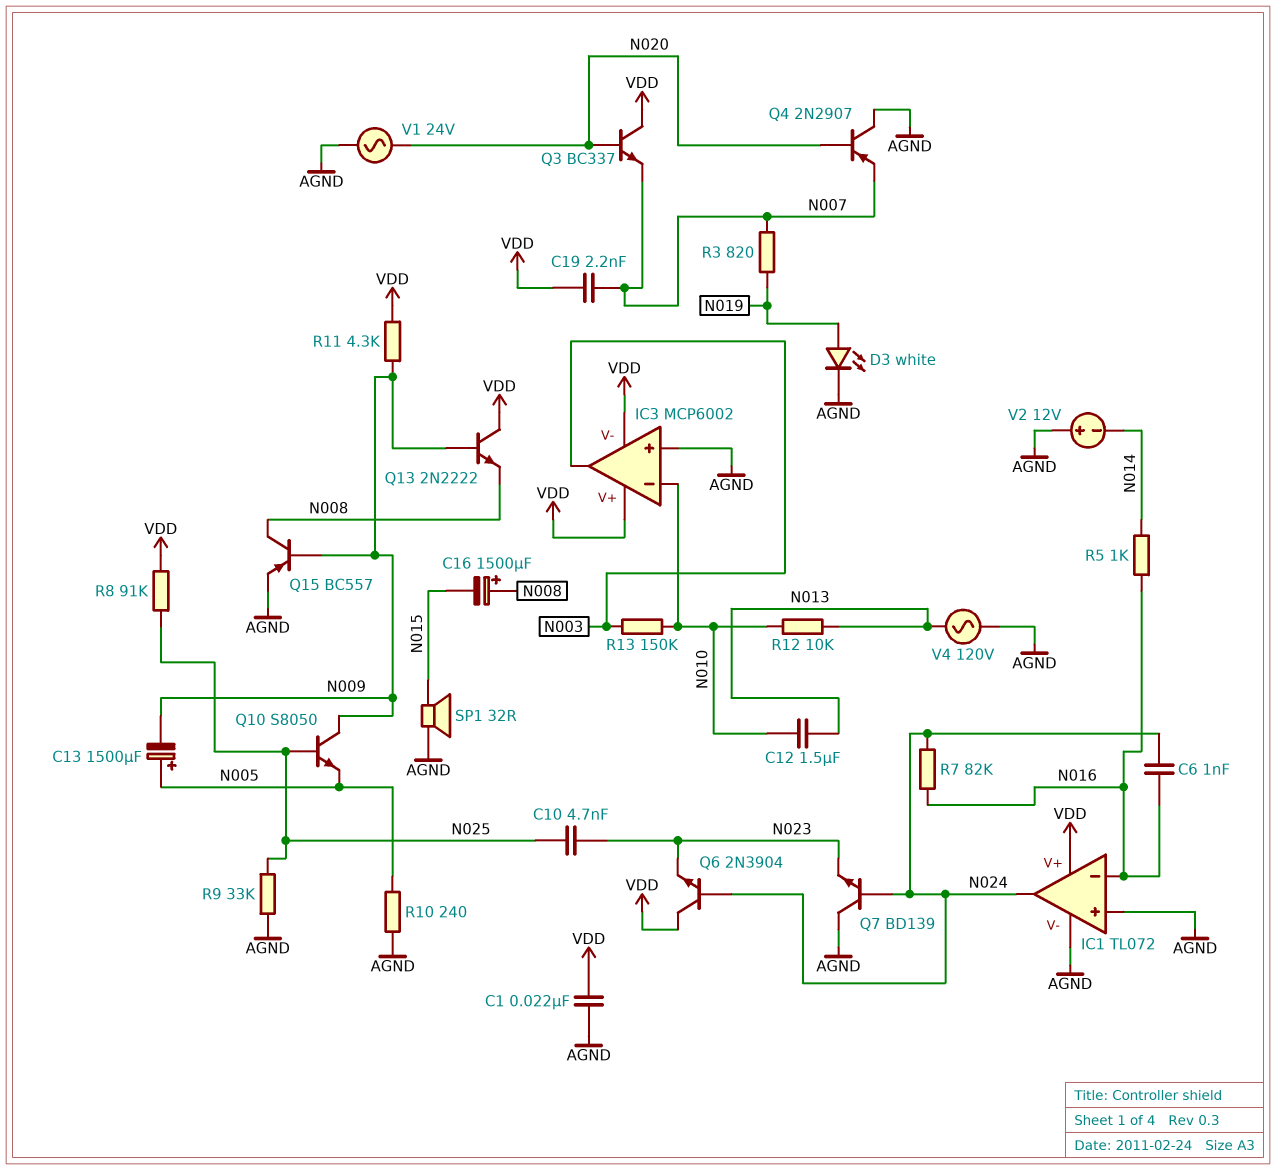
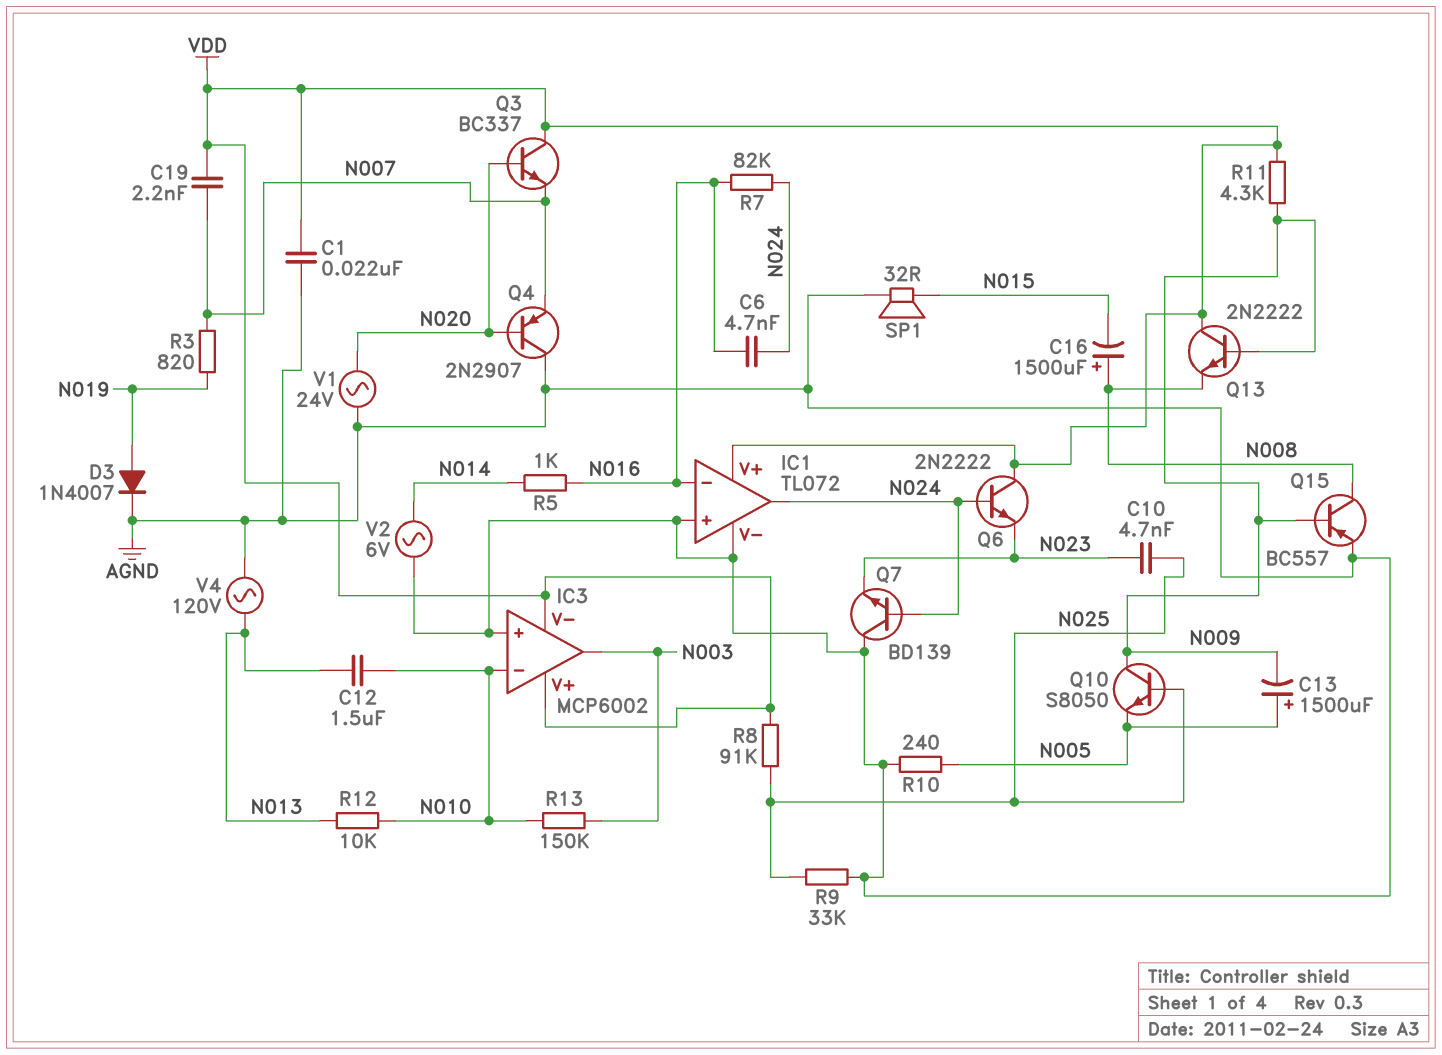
C6: 1nF (N016, N024) -> 4.7nF (N016, N024)
D3: LED white (A N019, K AGND) -> diode 1N4007 (A N019, K AGND)
Q6: NPN 2N3904 (B N024, C VDD, E N023) -> NPN 2N2222 (B N024, C VDD, E N023)
V2: 12V (plus AGND, minus N014) -> AC 6V (AGND, N014)

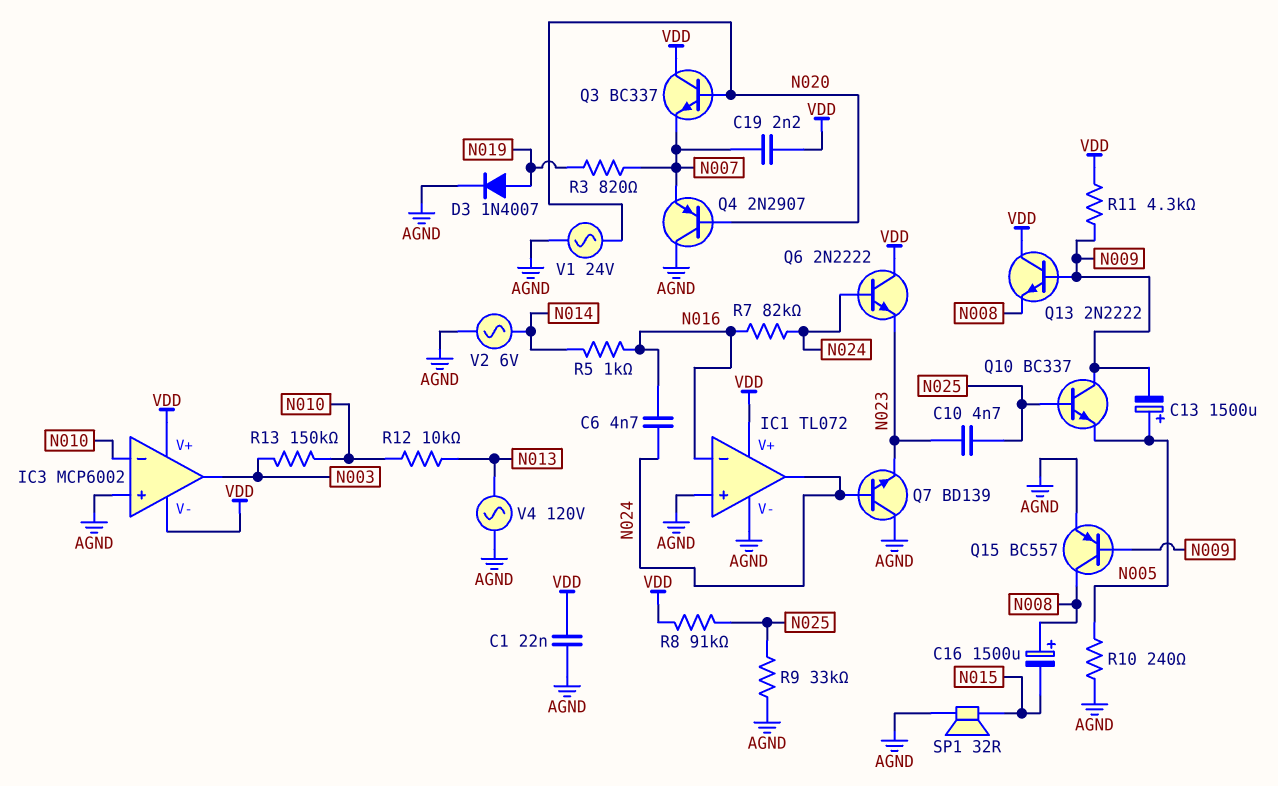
C12: 1.5uF (N010, N013) -> none
Q10: NPN S8050 (B N025, C N009, E N005) -> NPN BC337 (B N025, C N009, E N005)

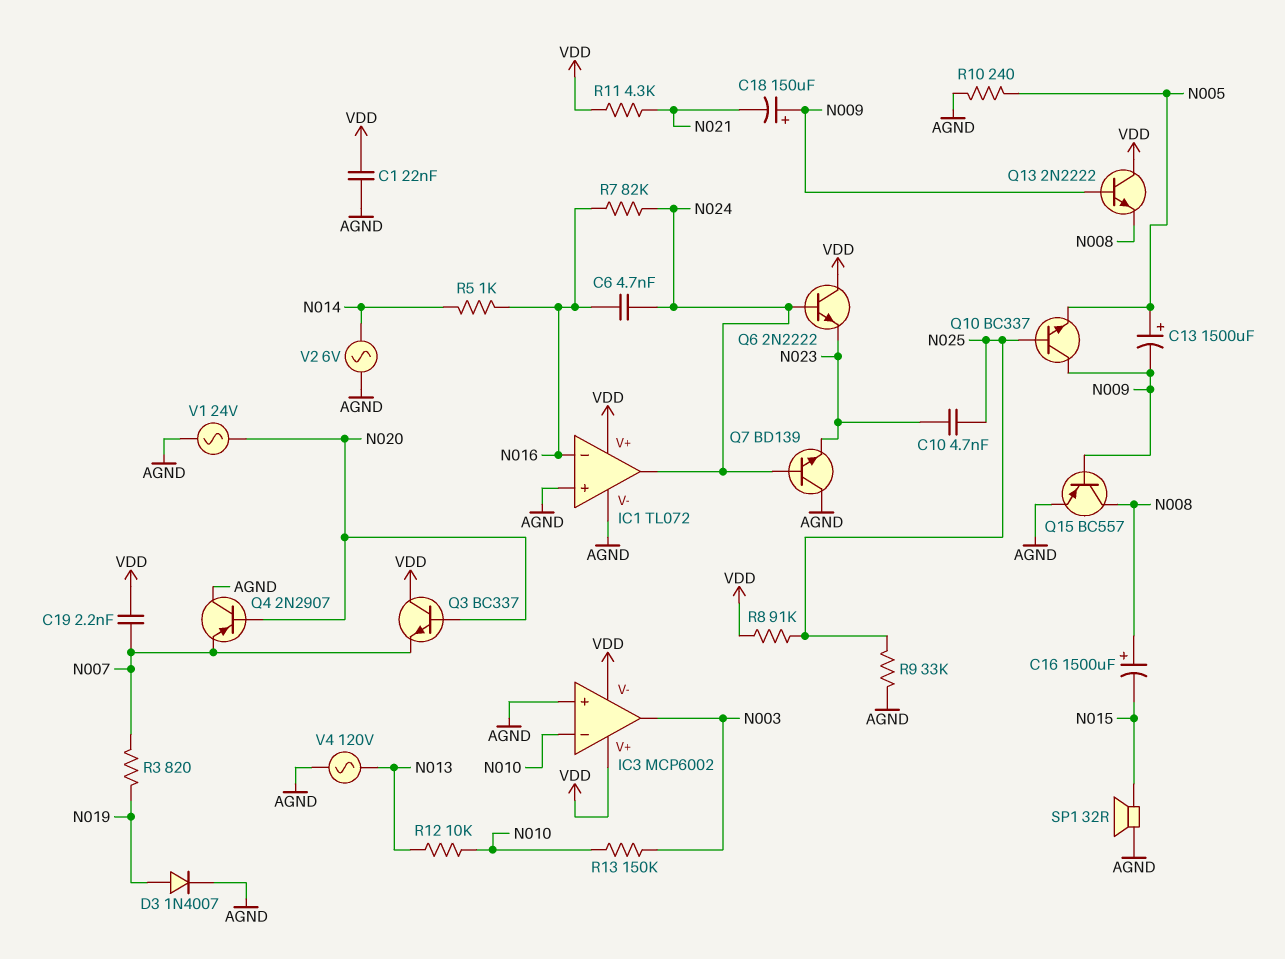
C18: none -> 150uF (plus N009, minus N021)
R11: 4.3k (N009, VDD) -> 4.3k (N021, VDD)

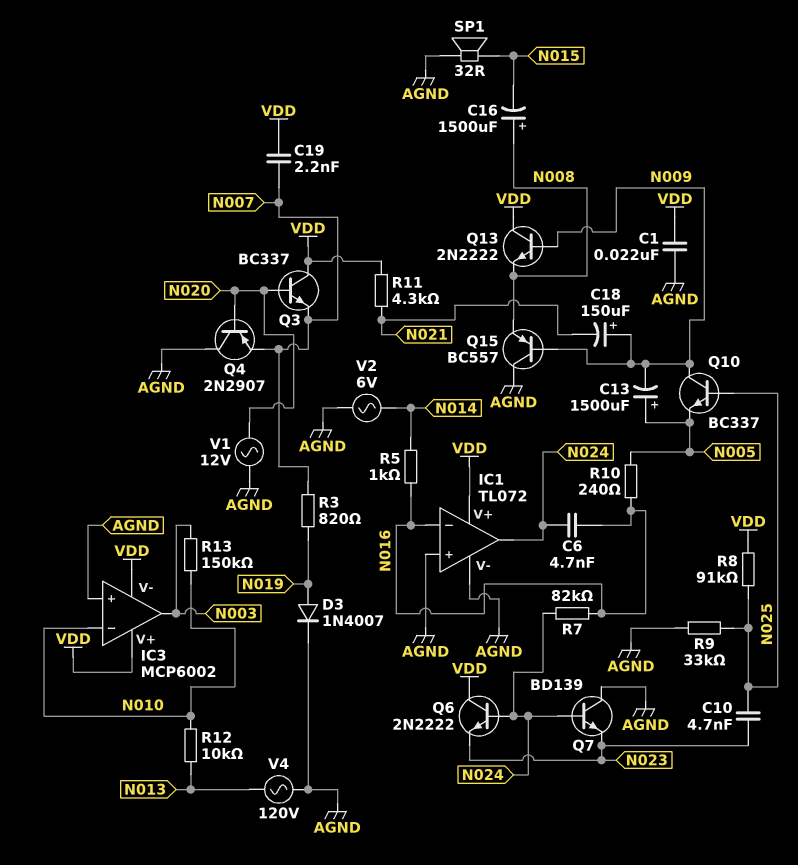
Q15: PNP BC557 (B N009, C N008, E AGND) -> PNP BC557 (B N009, C AGND, E N008)
R10: 240 (AGND, N005) -> 240 (N005, N016)
V1: AC 24V (AGND, N020) -> AC 12V (AGND, N020)

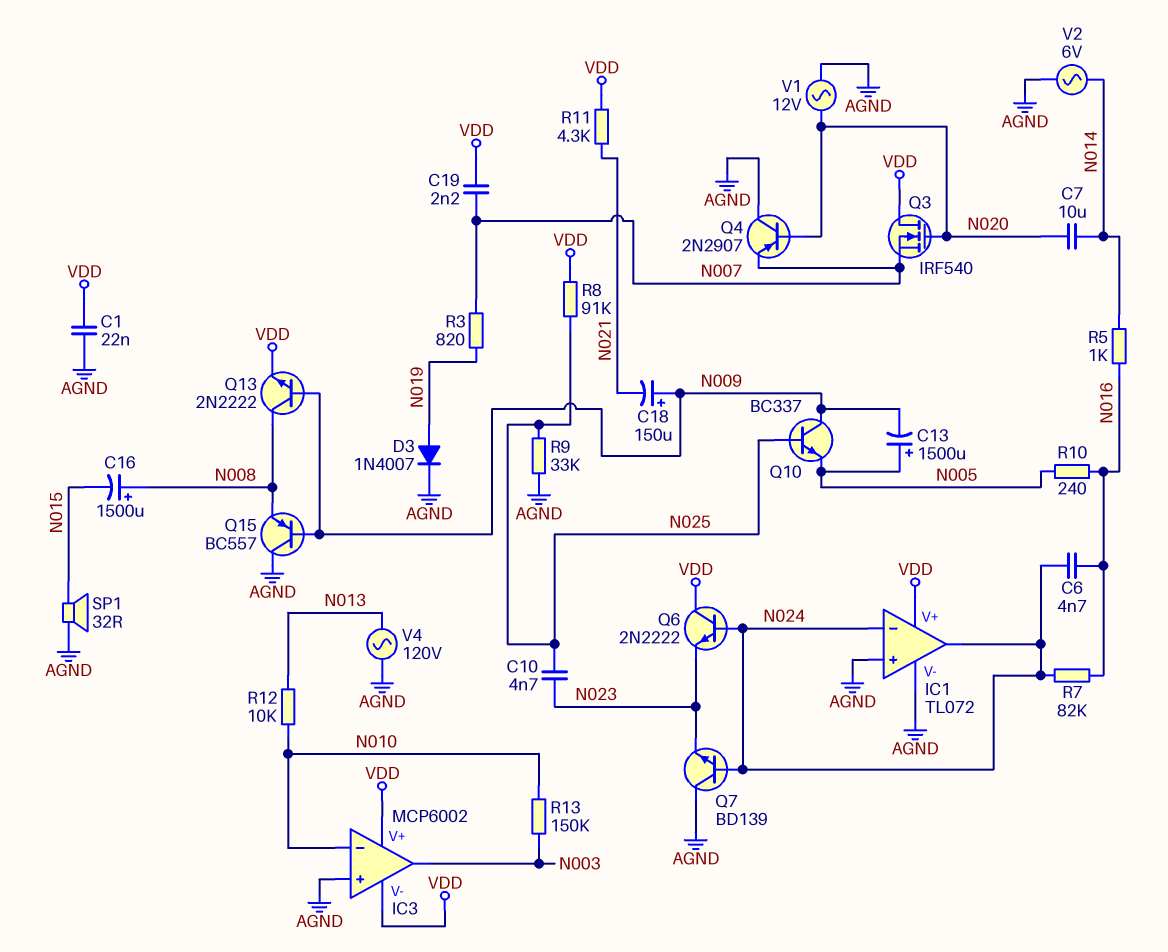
C7: none -> 10uF (N014, N020)
IC1 pin in-: N016 -> N024
Q3: NPN BC337 (B N020, C VDD, E N007) -> NMOS IRF540 (G N020, D VDD, S N007)
Q13: NPN 2N2222 (B N009, C VDD, E N008) -> NPN 2N2222 (B N009, C N008, E VDD)

